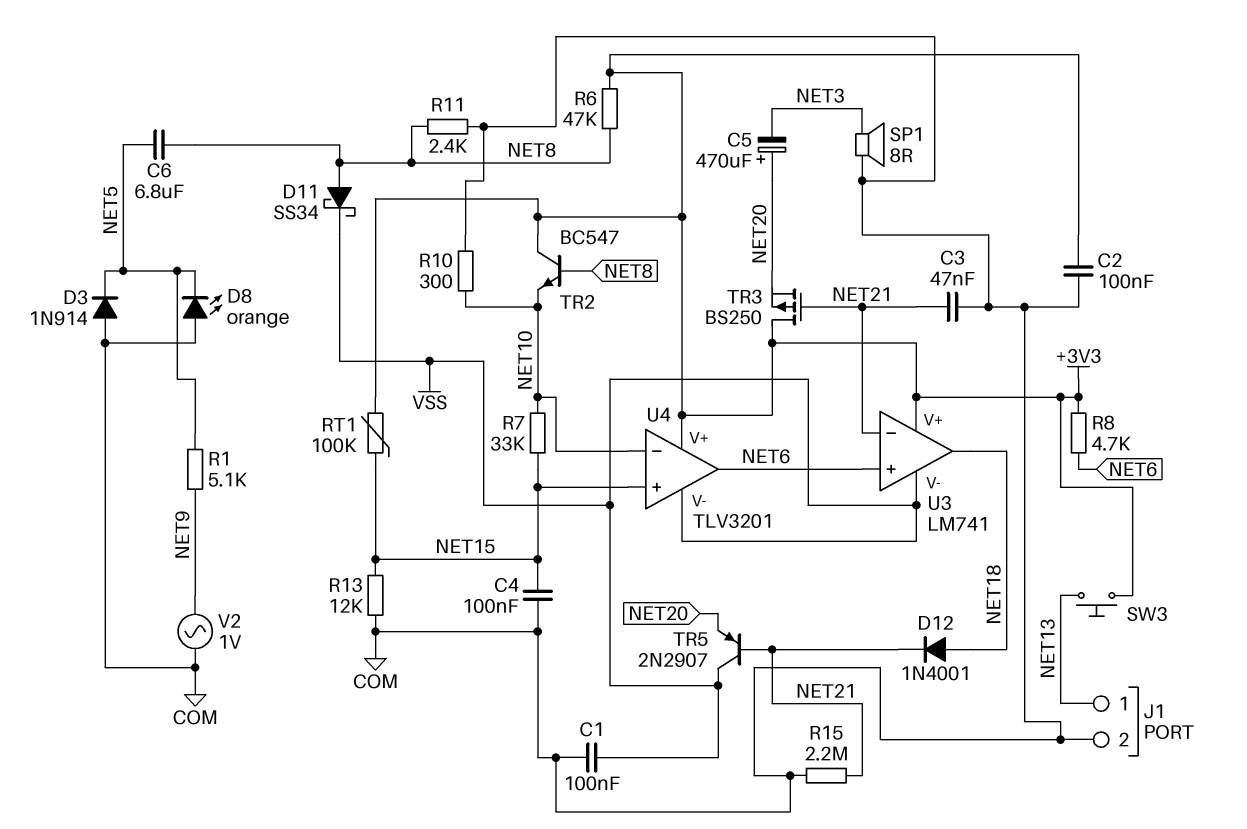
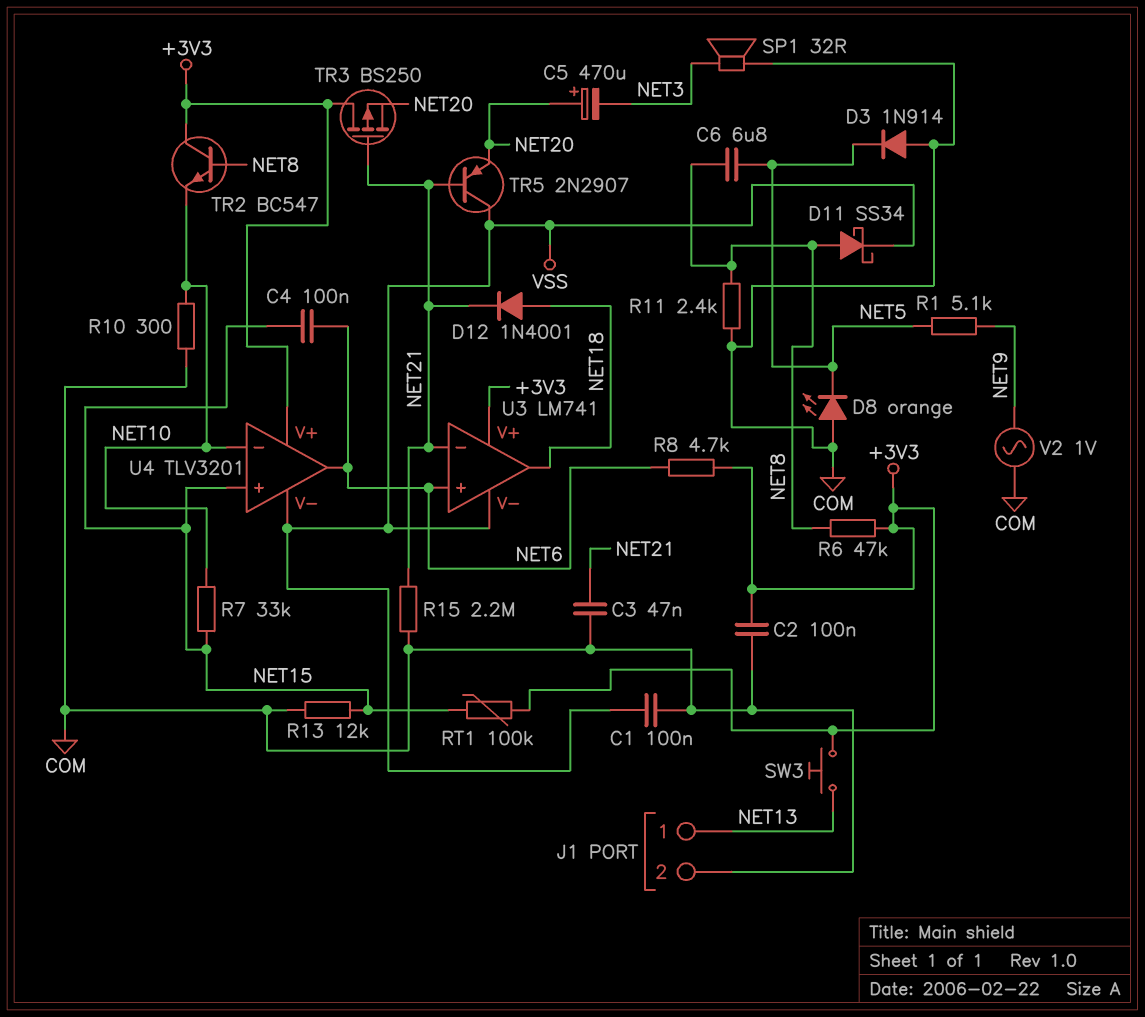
C4: 100nF (COM, NET15) -> 100nF (NET6, NET15)
SP1: speaker 8R (COM, NET3) -> speaker 32R (COM, NET3)

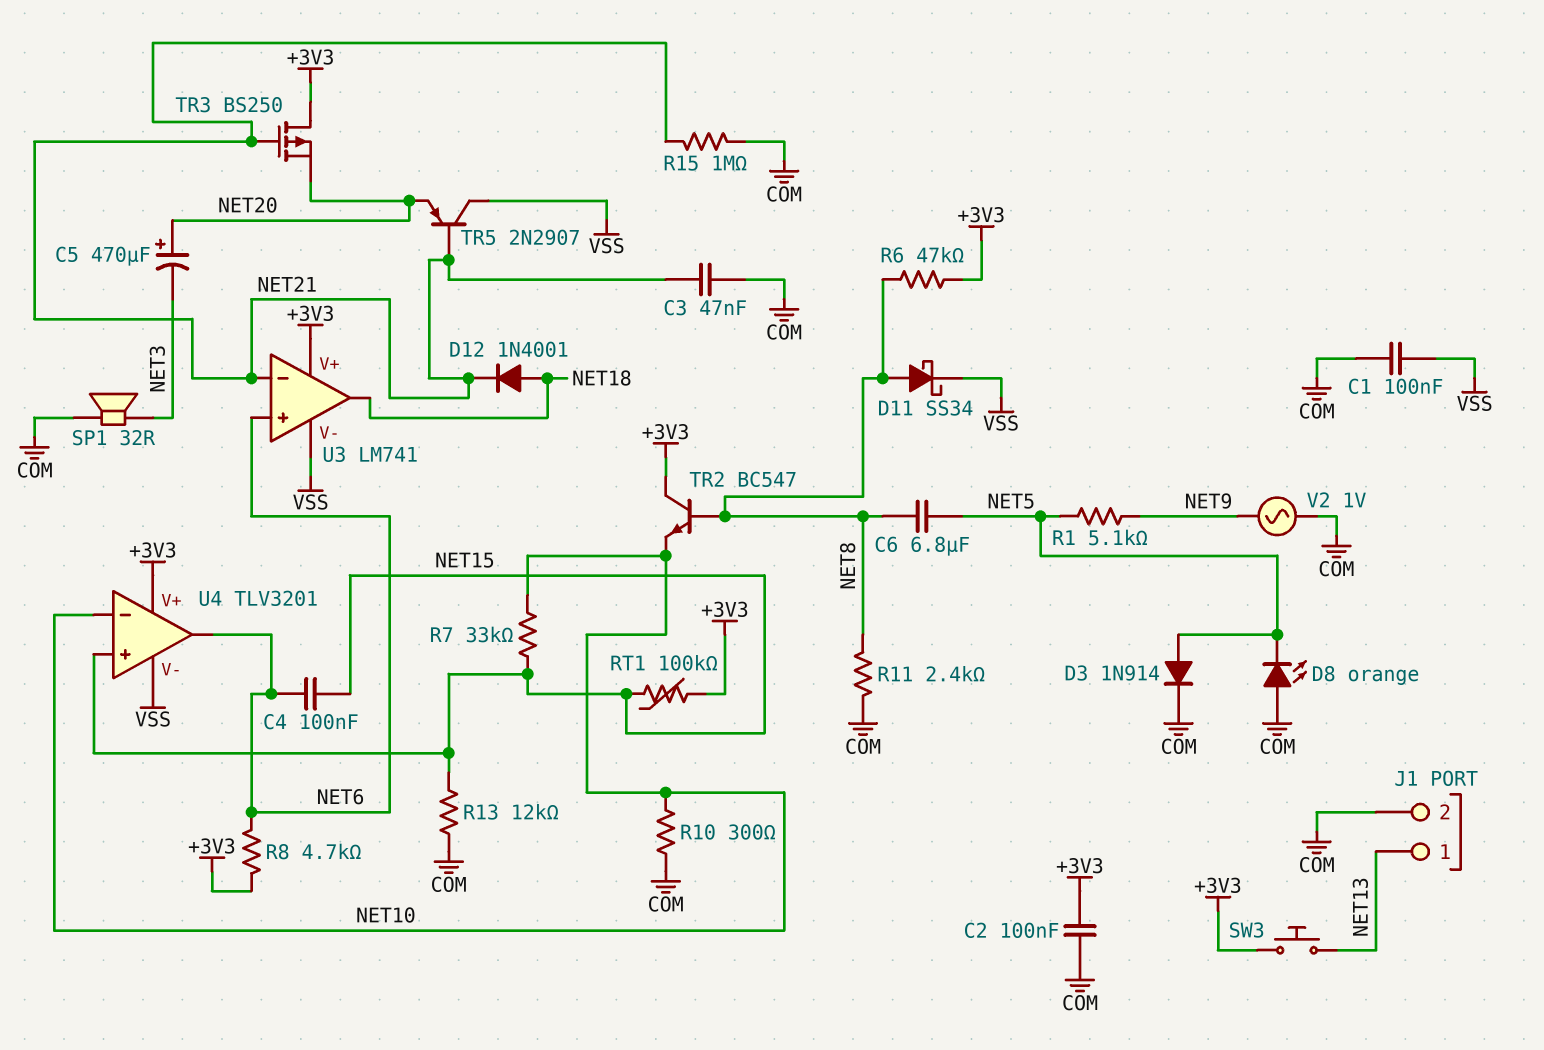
D3: diode 1N914 (A COM, K NET5) -> diode 1N914 (A NET5, K COM)
R15: 2.2M (COM, NET21) -> 1M (COM, NET21)

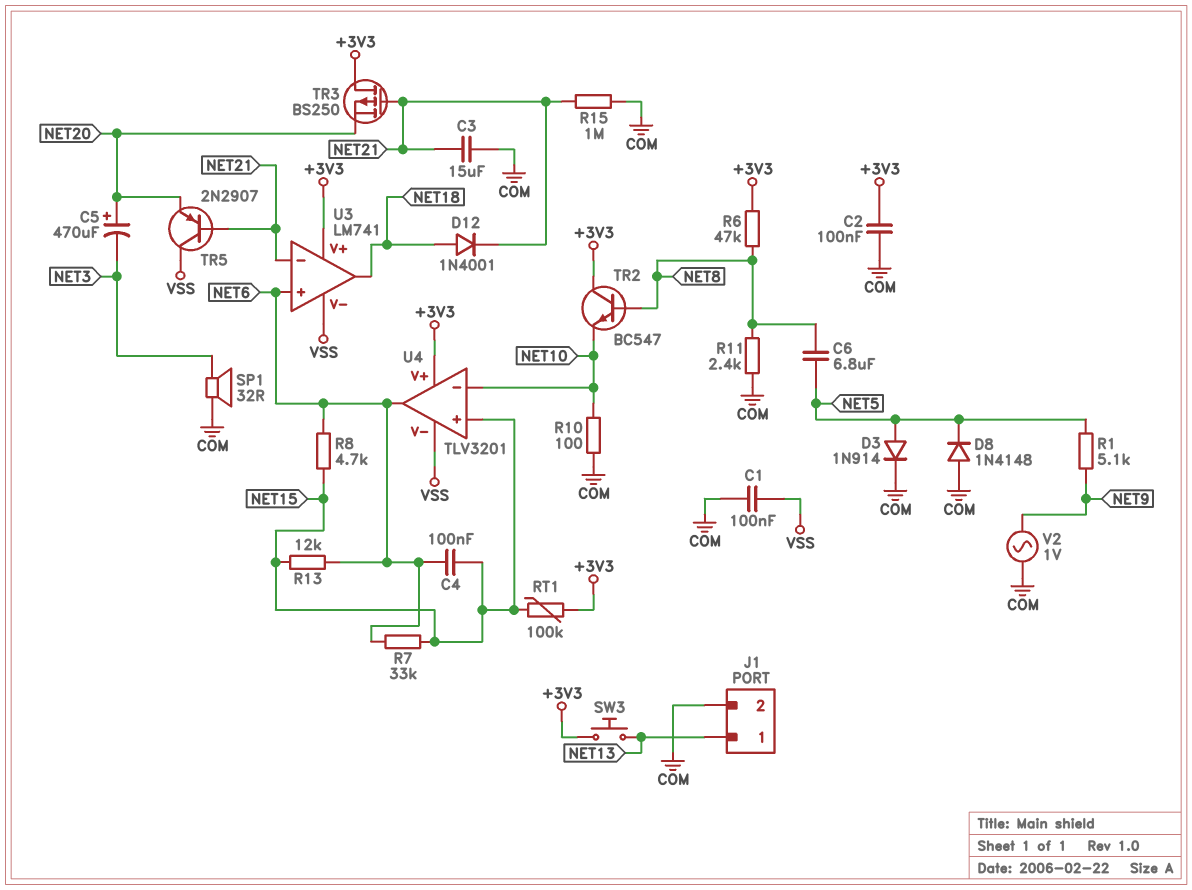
C3: 47nF (COM, NET21) -> 15uF (COM, NET21)
D8: LED orange (A COM, K NET5) -> diode 1N4148 (A COM, K NET5)
D11: schottky SS34 (A NET8, K VSS) -> none
R7: 33k (NET10, NET15) -> 33k (NET6, NET15)
R8: 4.7k (+3V3, NET6) -> 4.7k (NET6, NET15)
R10: 300 (COM, NET10) -> 100 (COM, NET10)
R13: 12k (COM, NET15) -> 12k (NET6, NET15)

